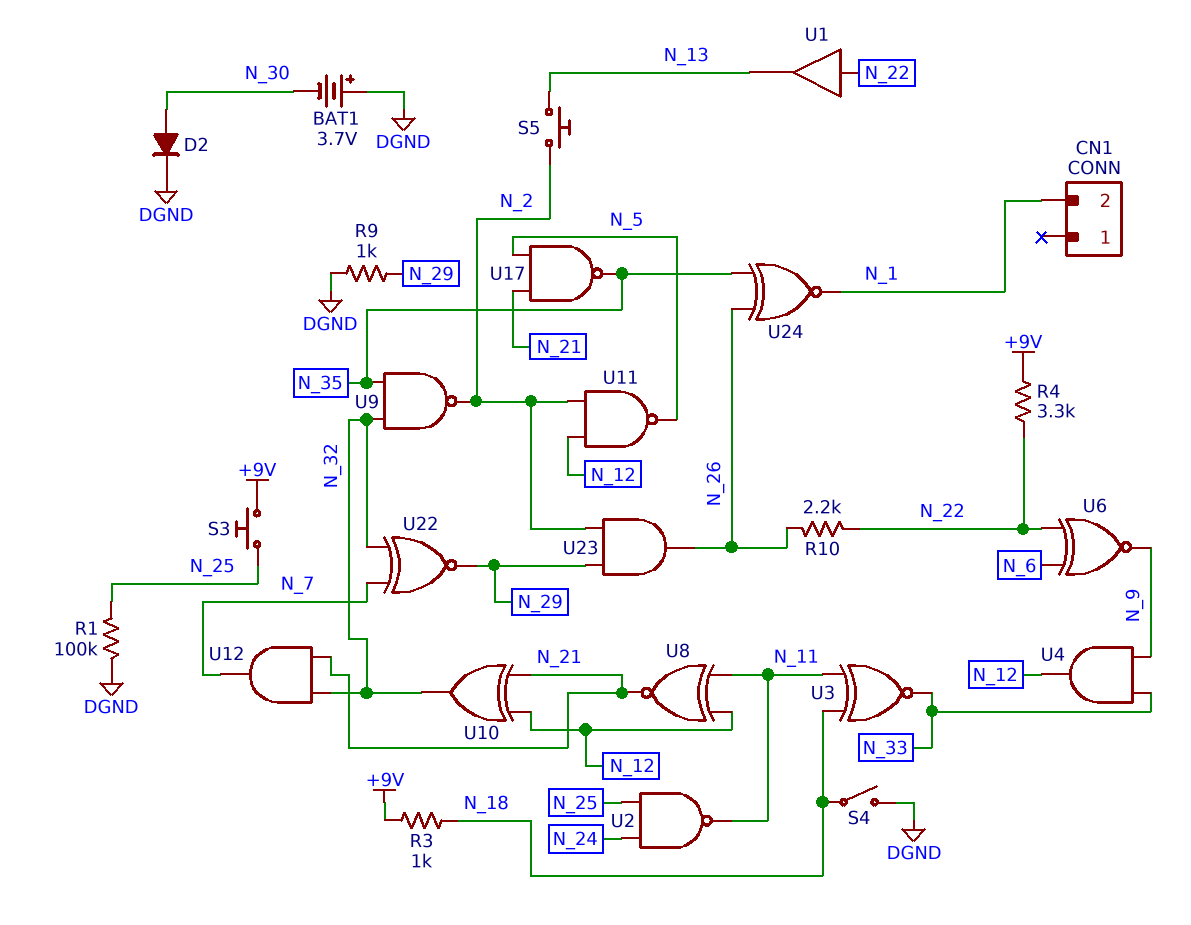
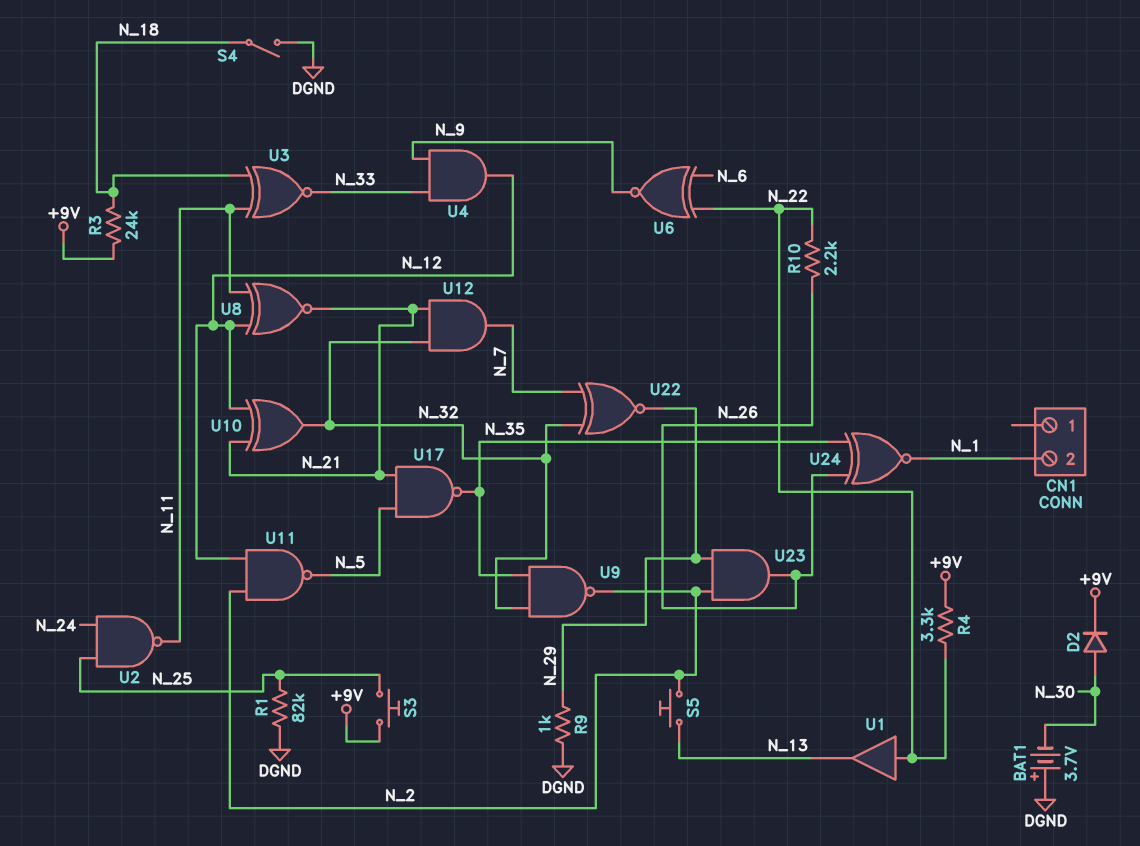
D2: diode (A N_30, K DGND) -> diode (A N_30, K +9V)
R1: 100k (DGND, N_25) -> 82k (DGND, N_25)
R3: 1k (+9V, N_18) -> 24k (+9V, N_18)

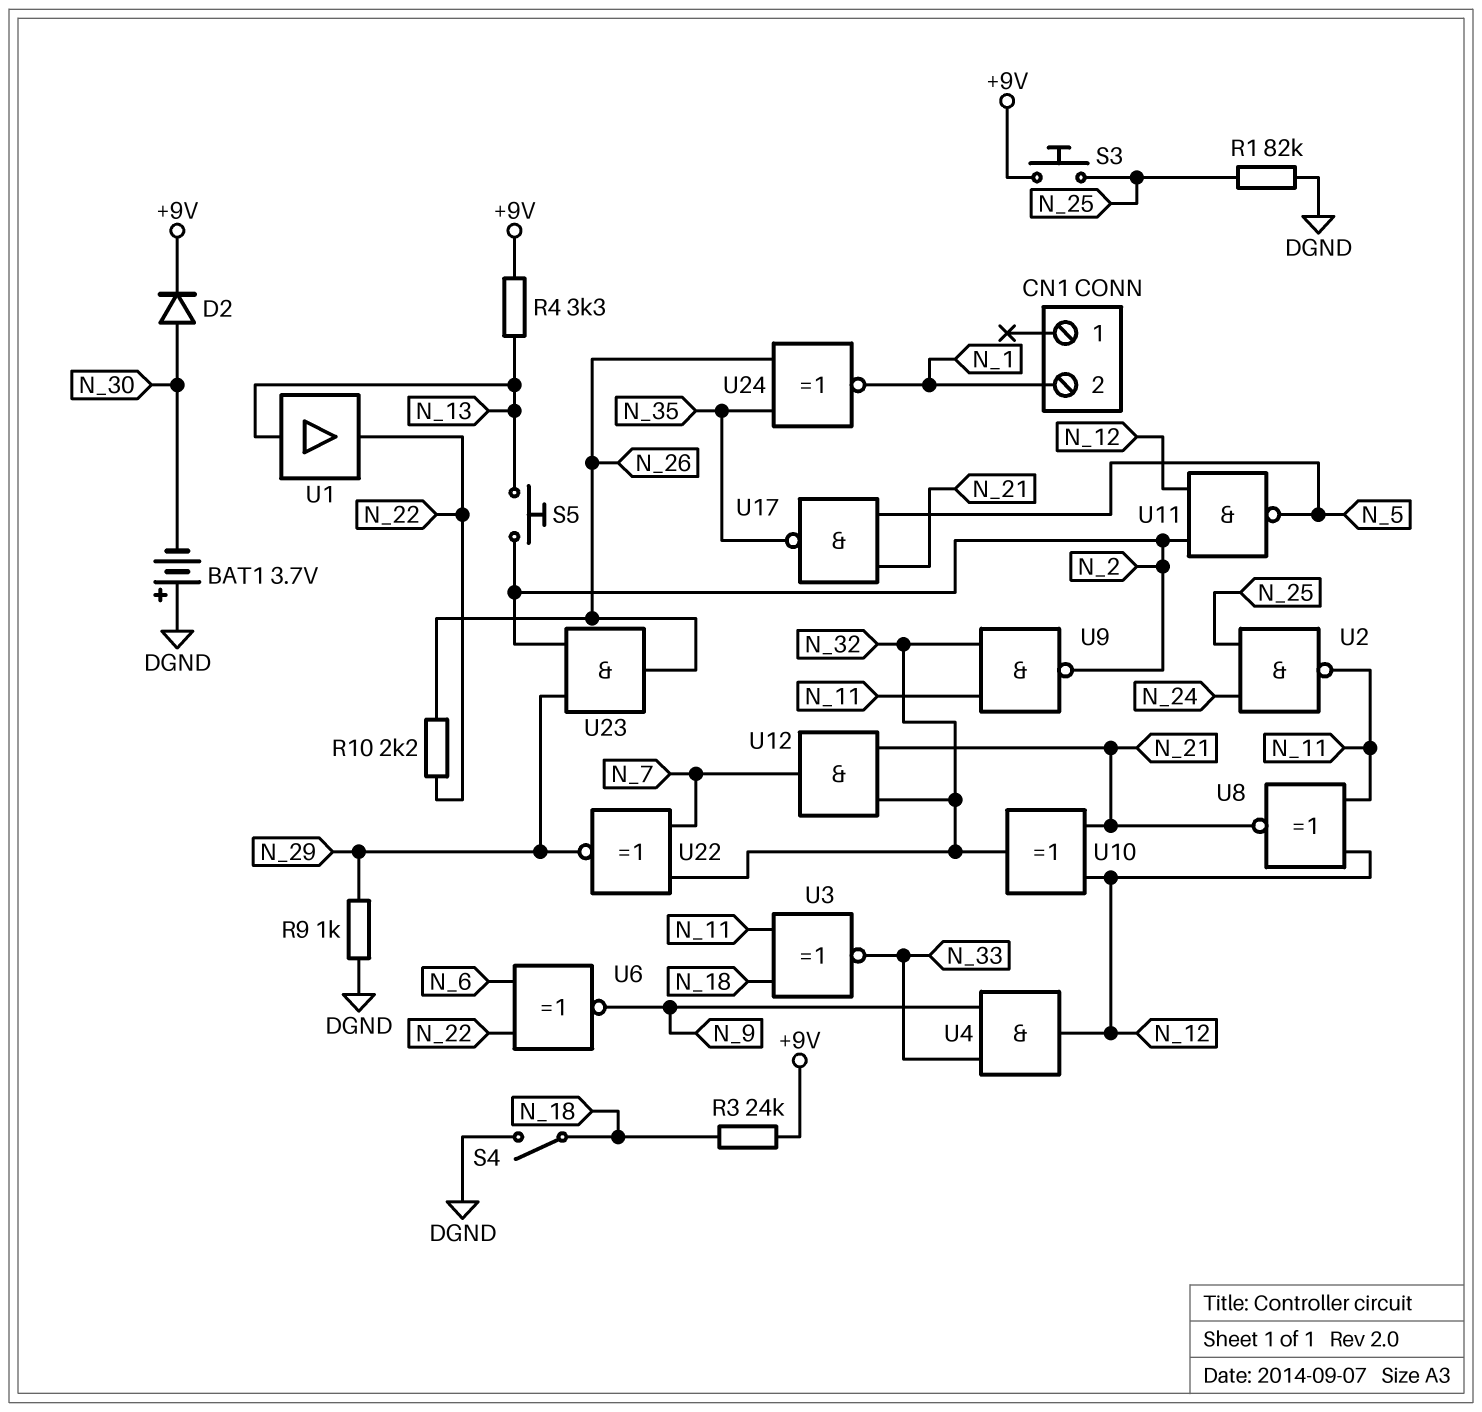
R4: 3.3k (+9V, N_22) -> 3.3k (+9V, N_13)
U1: buffer (in N_22, out N_13) -> buffer (in N_13, out N_22)
U9: NAND (in N_32, in N_35, out N_2) -> NAND (in N_11, in N_32, out N_2)

